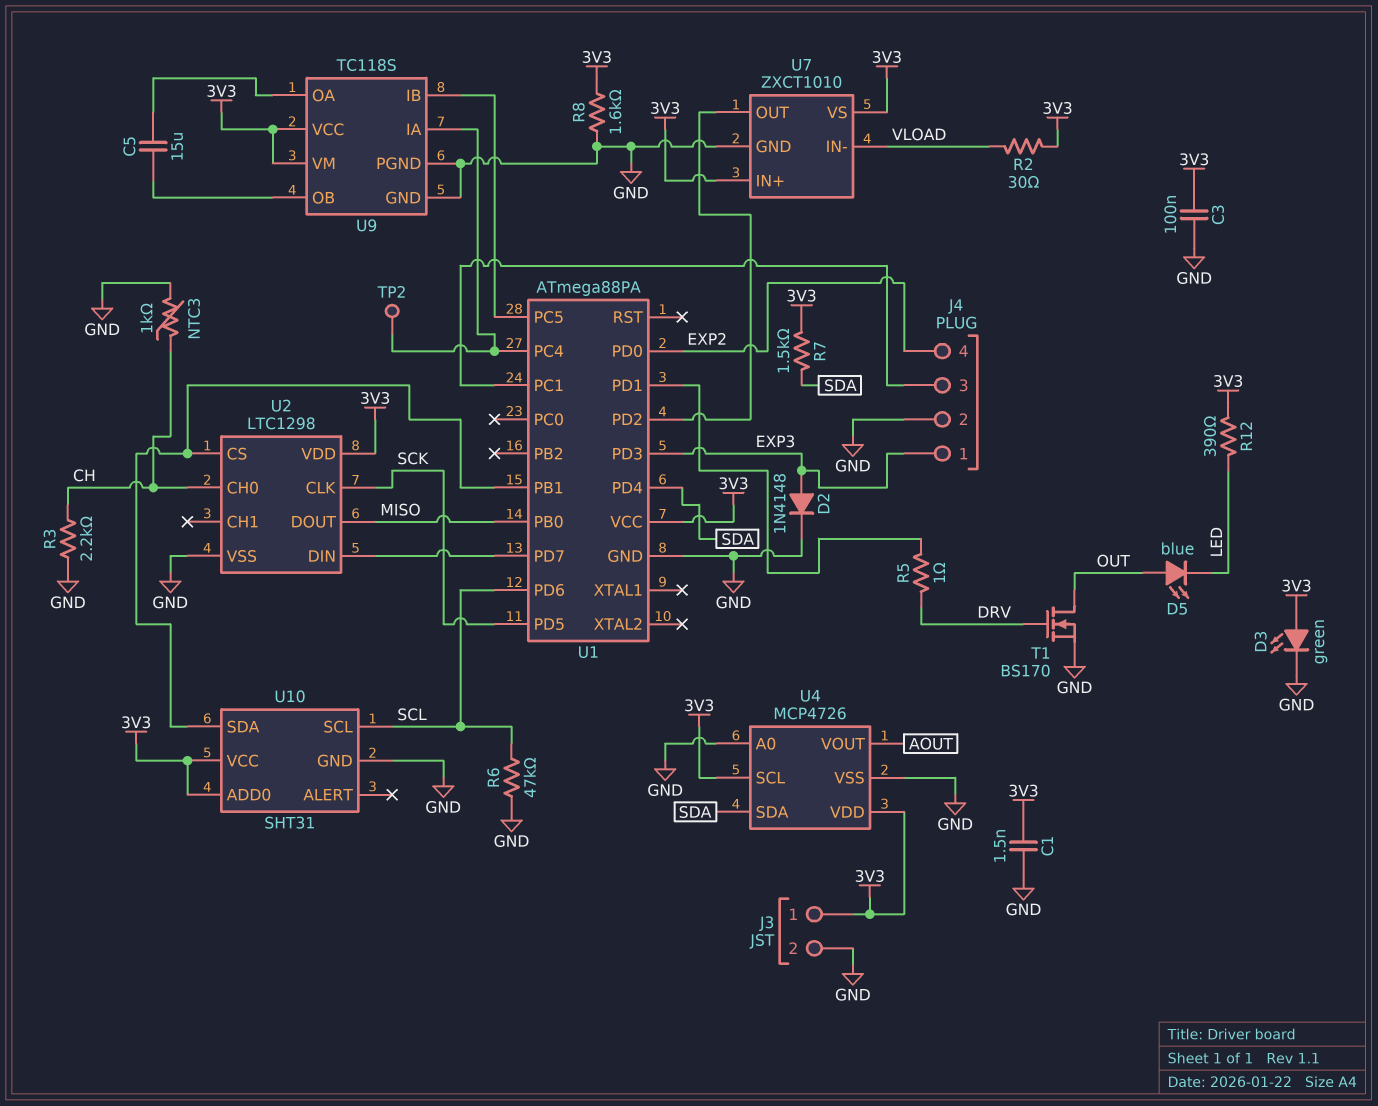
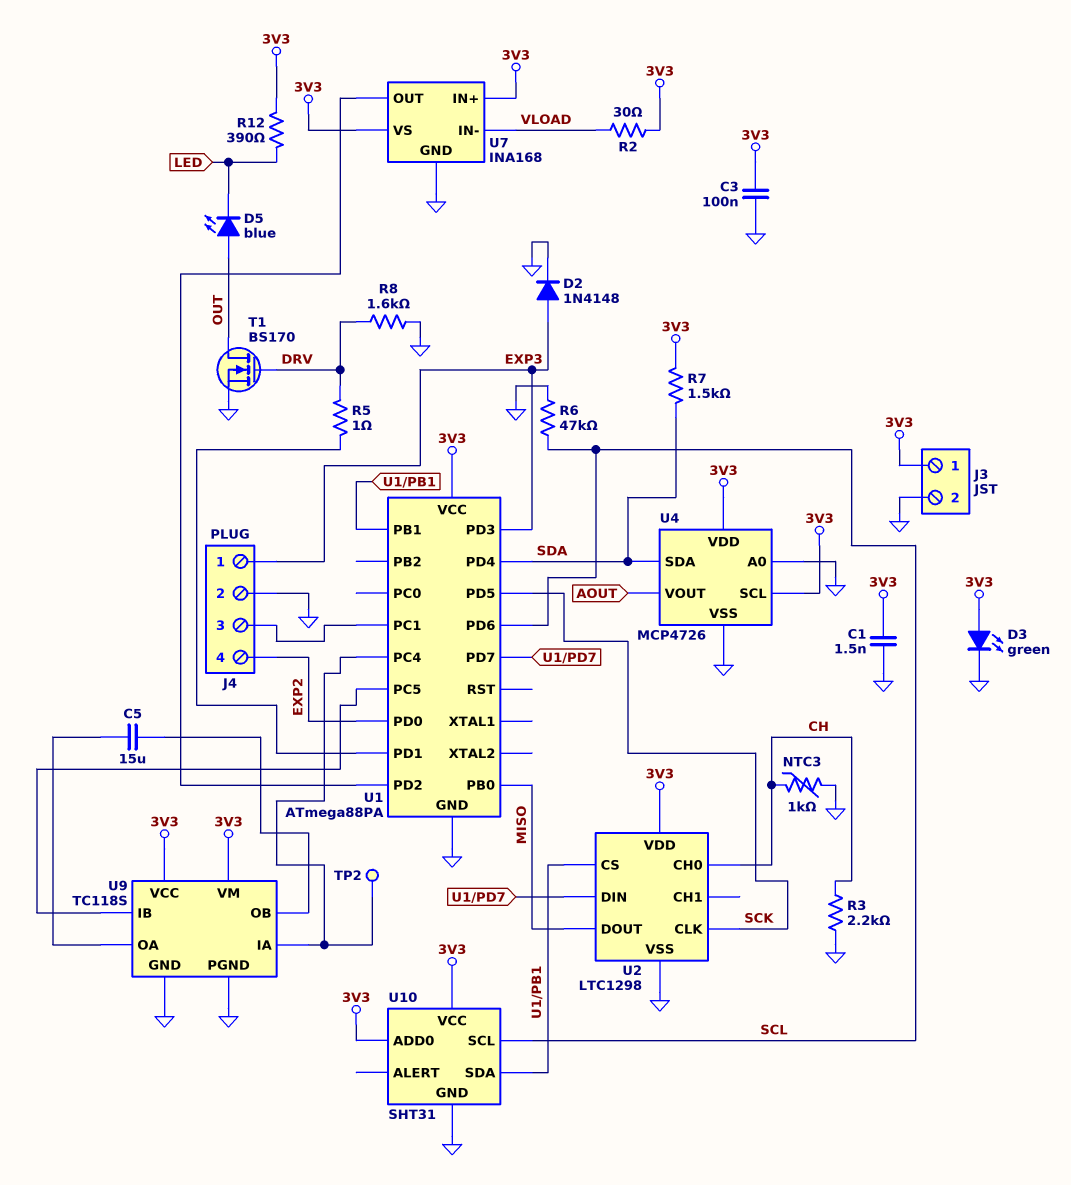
R8: 1.6k (3V3, GND) -> 1.6k (DRV, GND)
U7: ZXCT1010 -> INA168

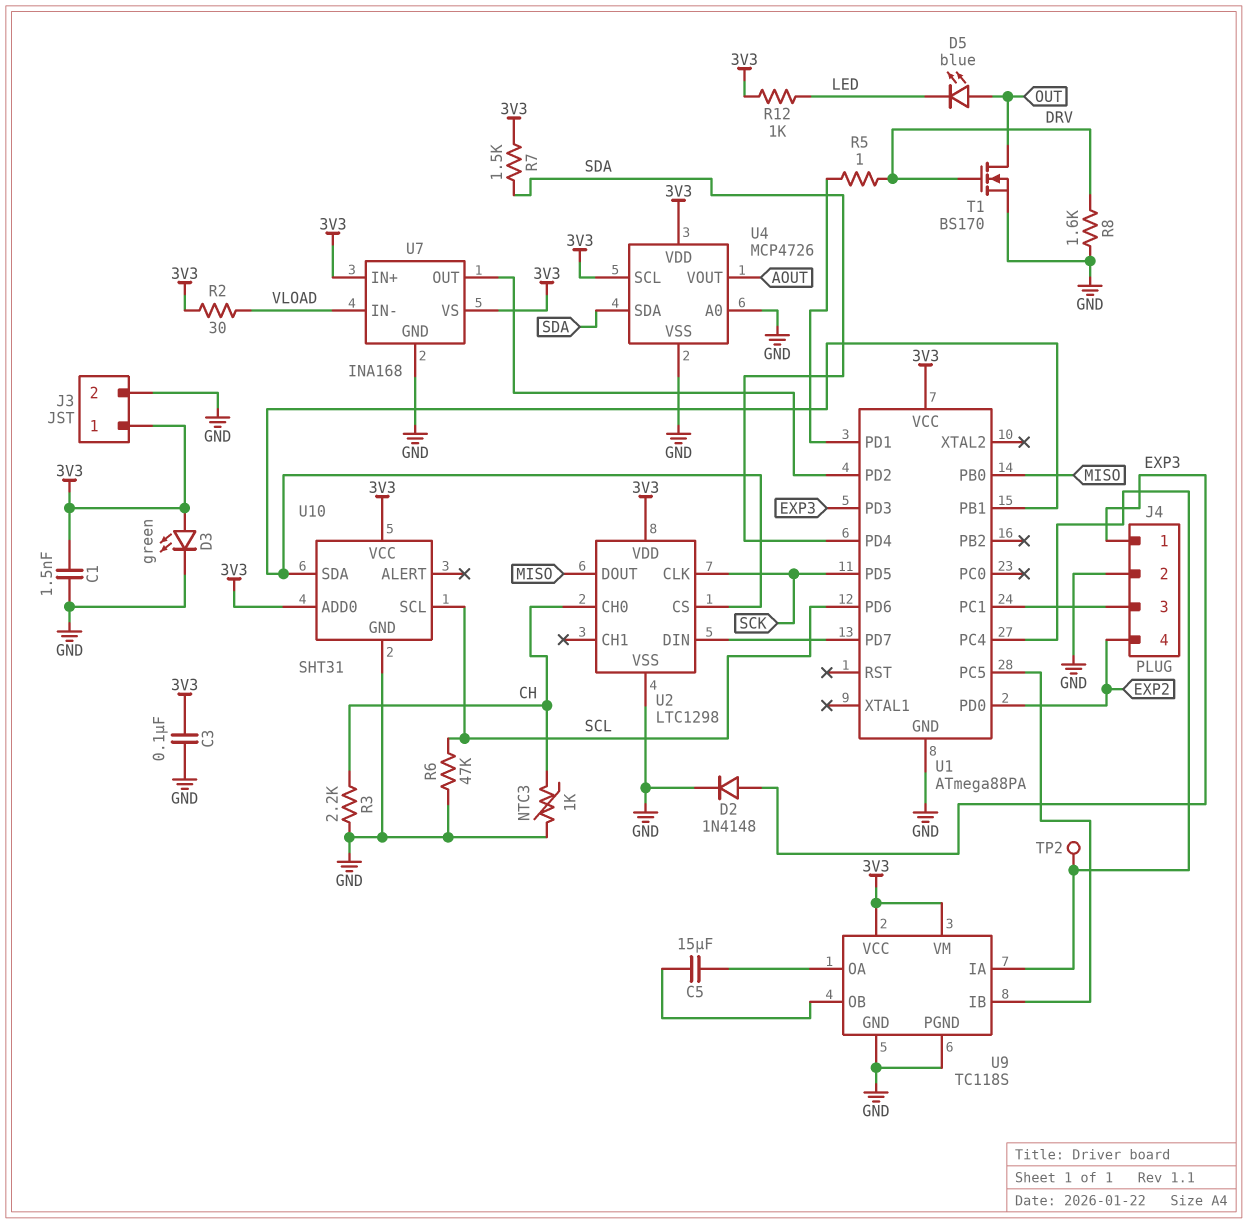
R12: 390 (3V3, LED) -> 1k (3V3, LED)

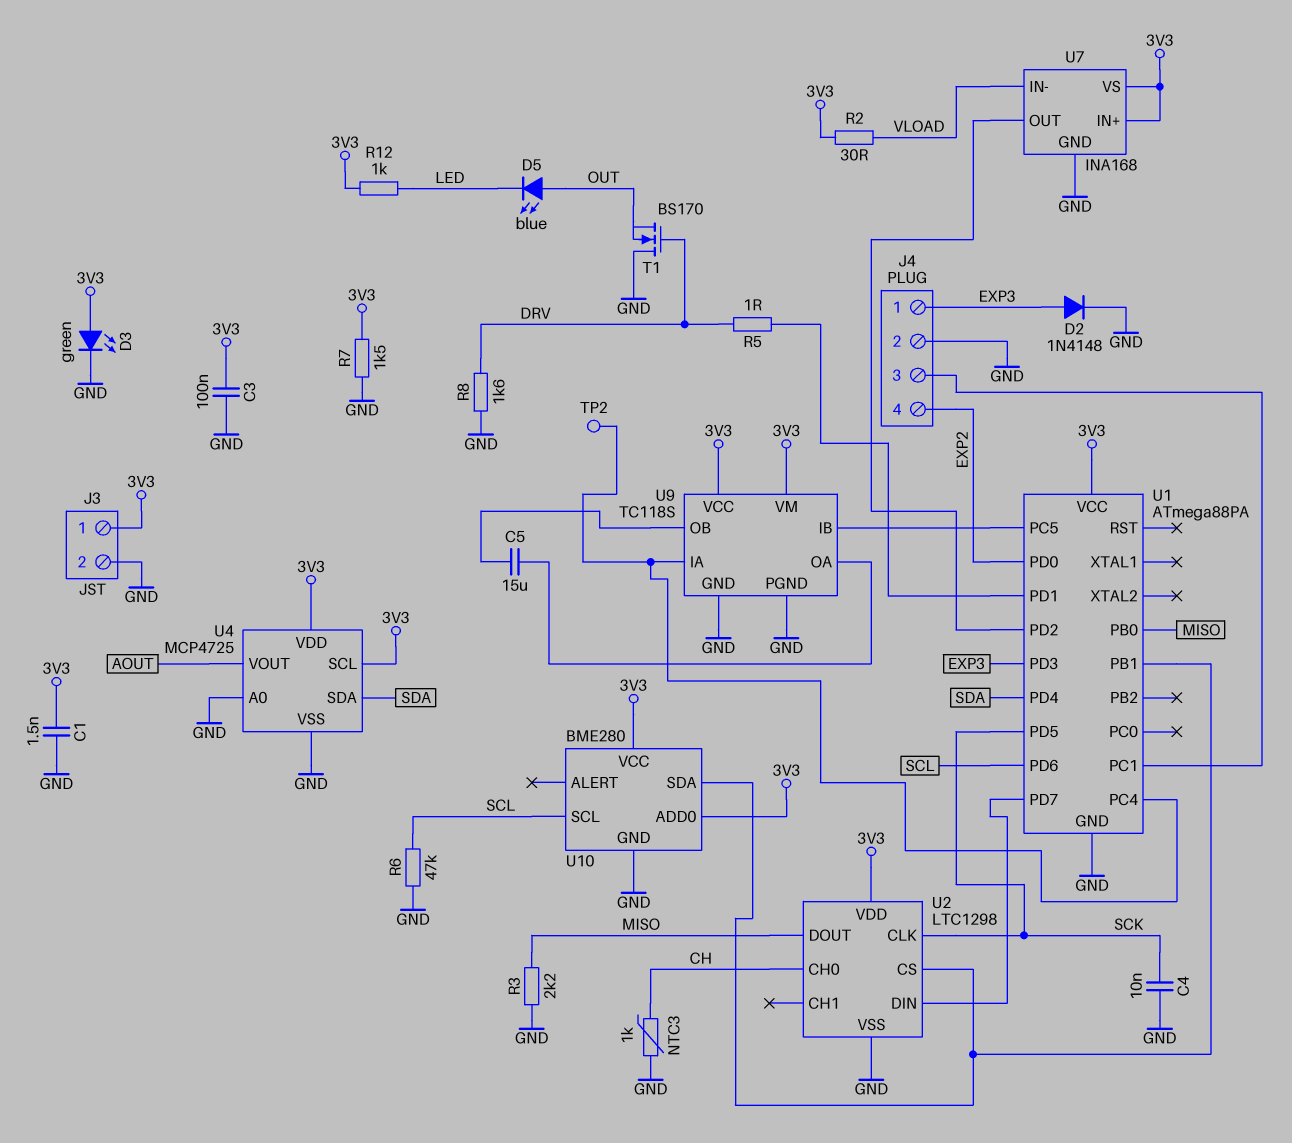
C4: none -> 10nF (GND, SCK)
R3: 2.2k (CH, GND) -> 2.2k (GND, MISO)
R7: 1.5k (3V3, SDA) -> 1.5k (3V3, GND)
T1: NMOS BS170 (G DRV, D OUT, S GND) -> NMOS BS170 (G DRV, D GND, S OUT)
U4: MCP4726 -> MCP4725
U10: SHT31 -> BME280

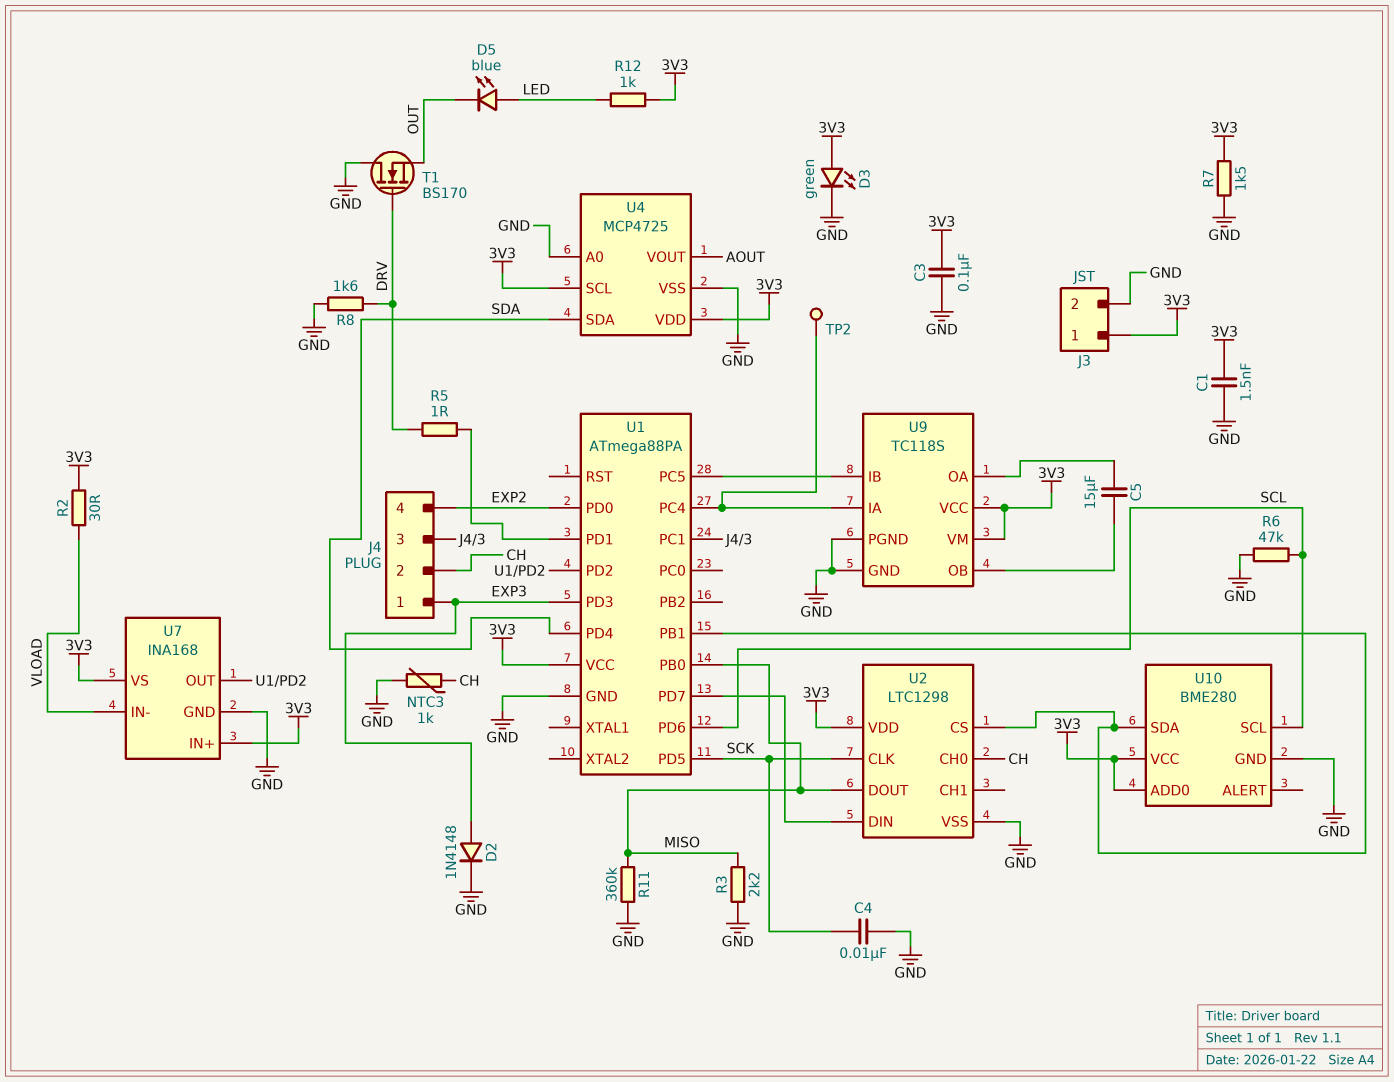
D5: LED blue (A OUT, K LED) -> LED blue (A LED, K OUT)
J4 pin 2: GND -> CH
R11: none -> 360k (GND, MISO)

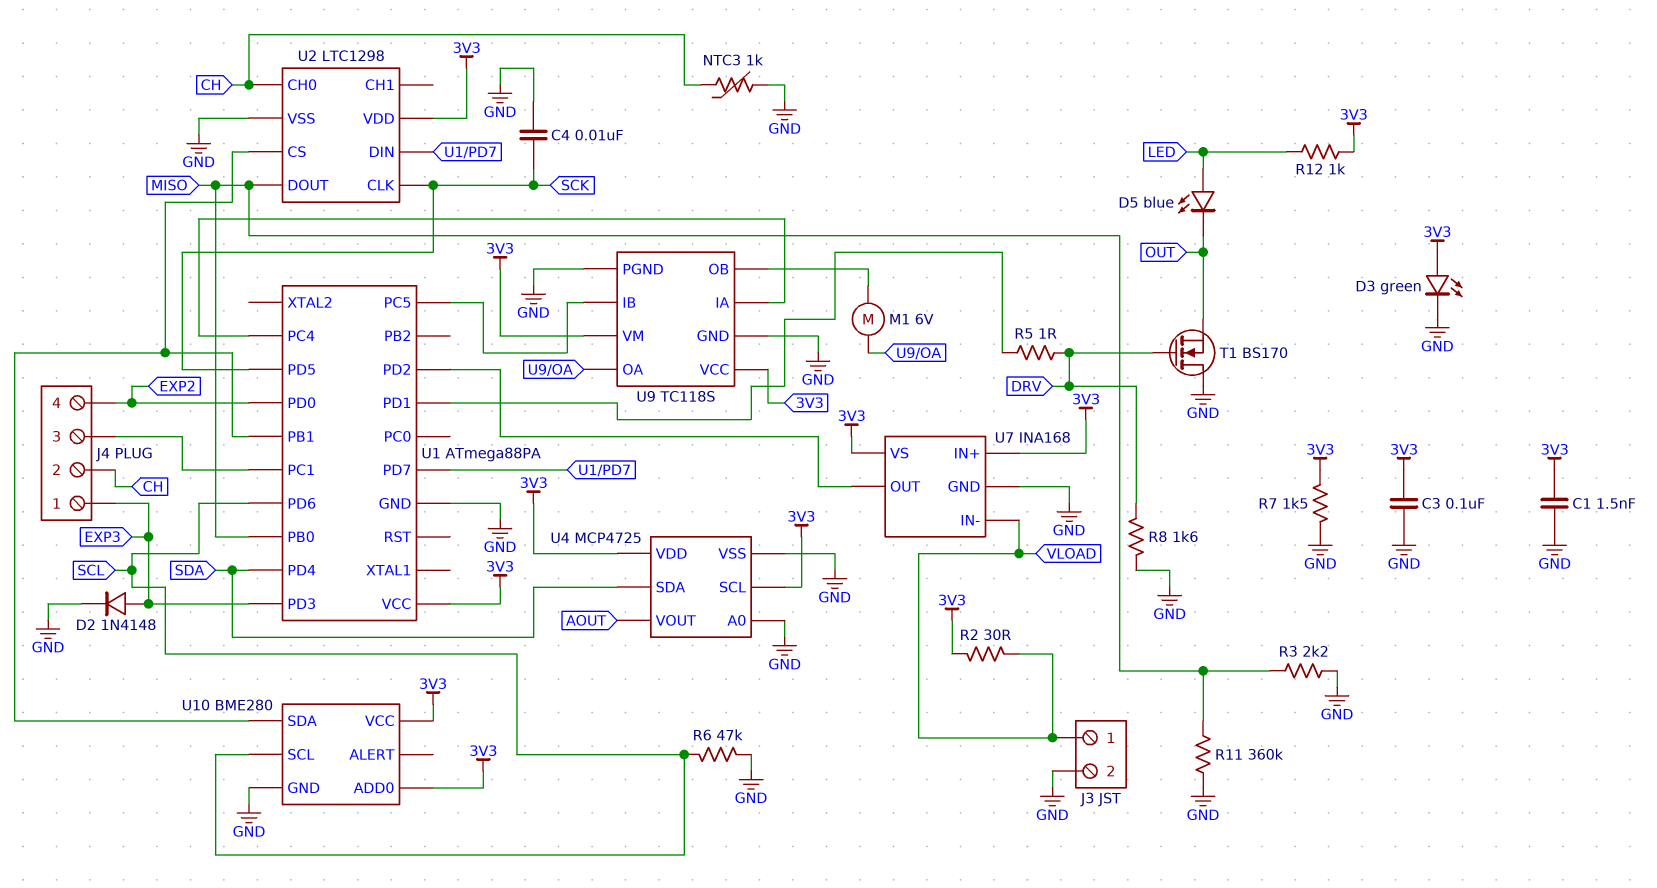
C5: 15uF (U9/OA, U9/OB) -> none
J3 pin 1: 3V3 -> VLOAD
M1: none -> motor 6V (U9/OA, U9/OB)
TP2: test point (U1/PC4) -> none

